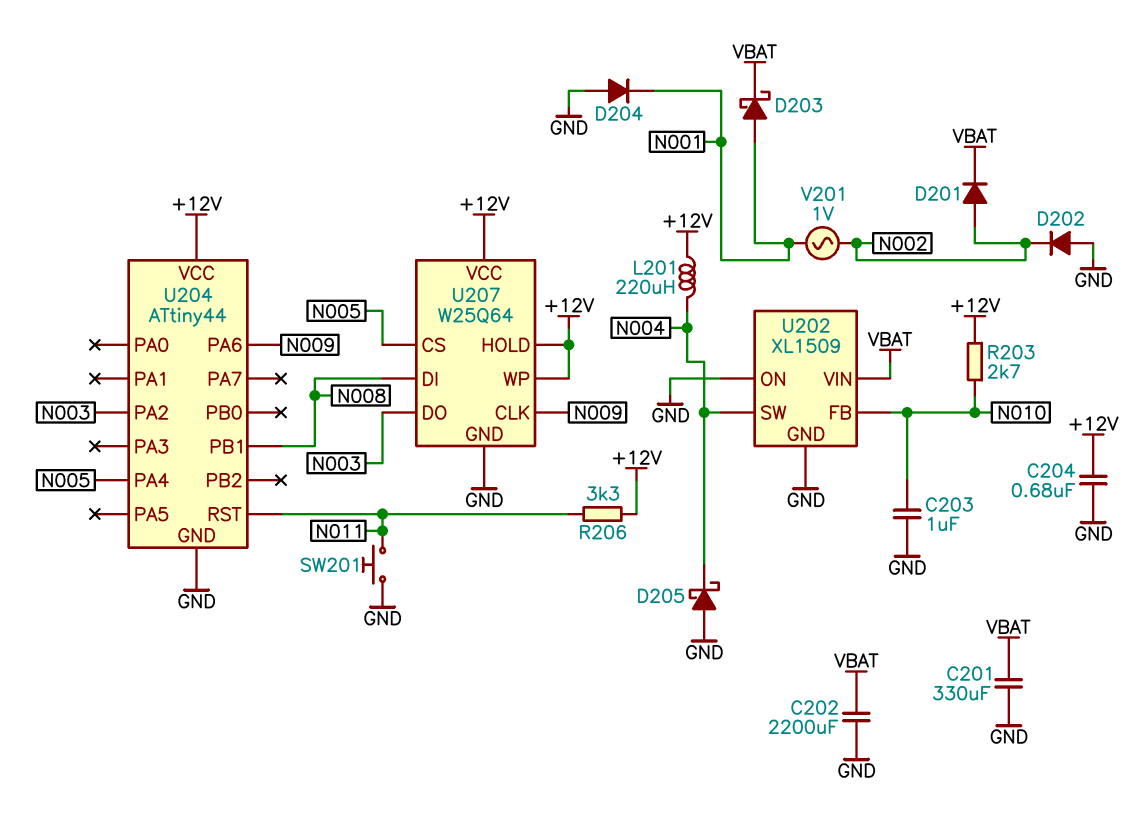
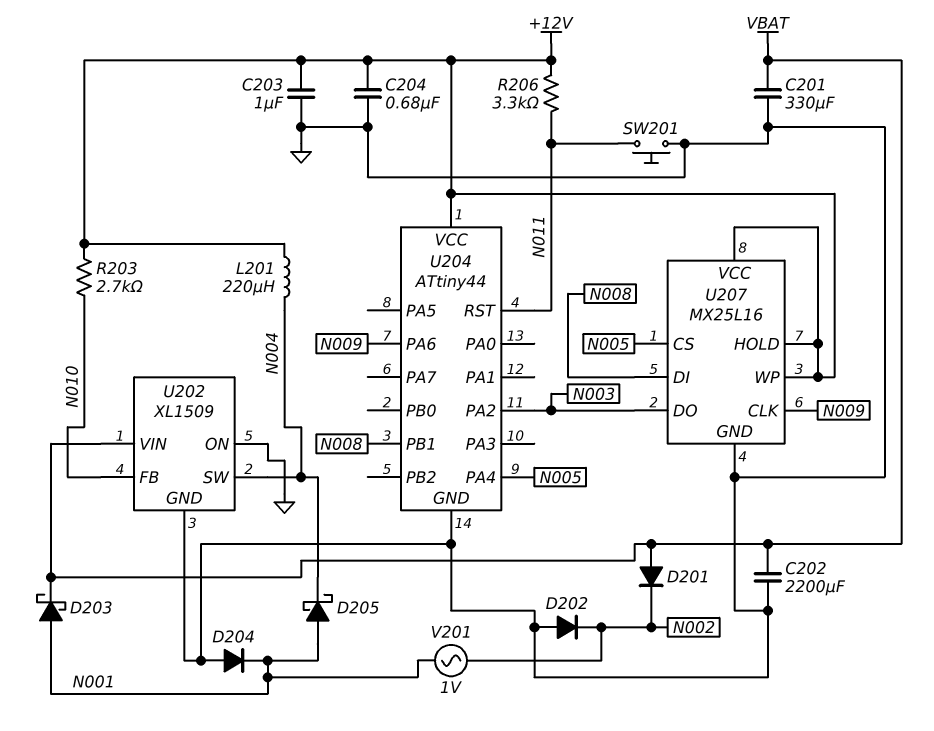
C203: 1uF (GND, N010) -> 1uF (+12V, GND)
D201: diode (A N002, K VBAT) -> diode (A VBAT, K N002)
D205: schottky (A GND, K N004) -> schottky (A N001, K N004)
U207: W25Q64 -> MX25L16

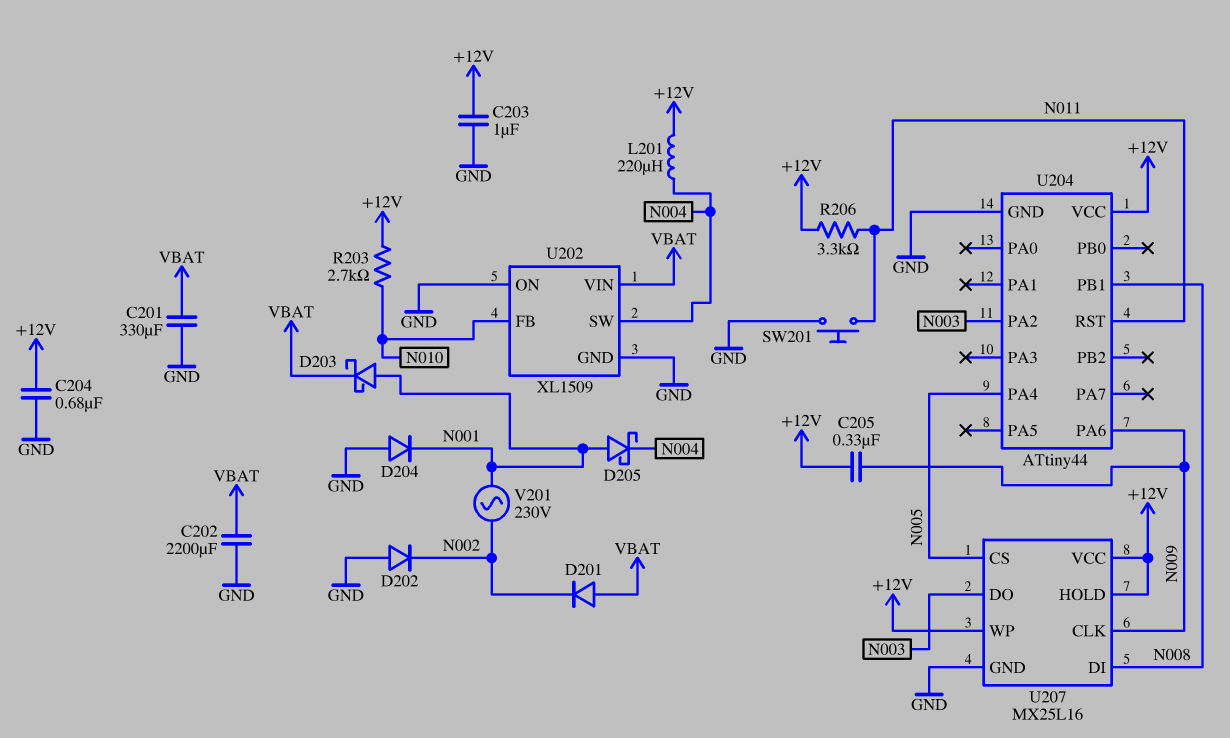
C205: none -> 330nF (+12V, N009)
V201: AC 1V (N001, N002) -> AC 230V (N001, N002)

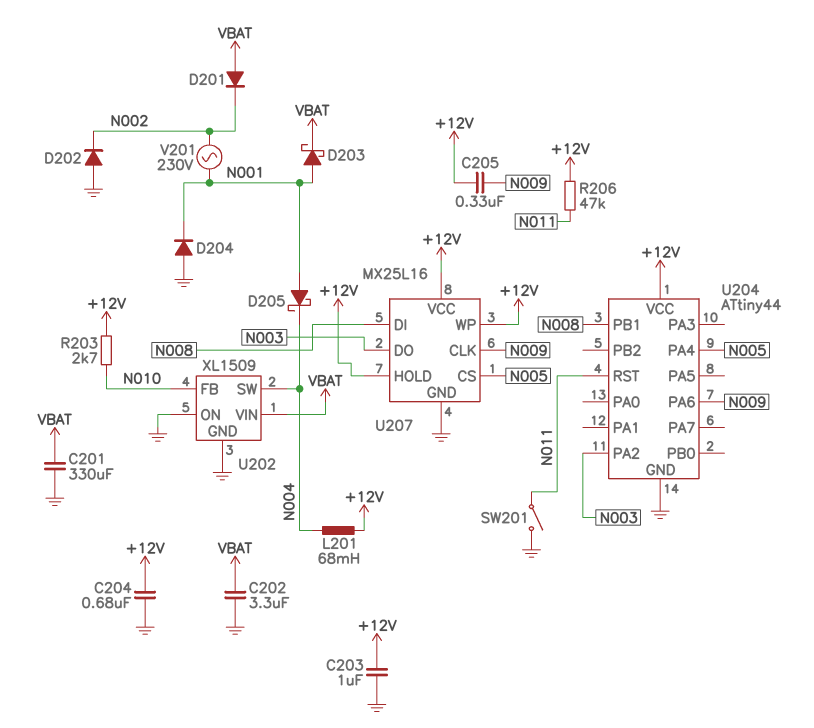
C202: 2200uF (GND, VBAT) -> 3.3uF (GND, VBAT)
L201: 220uH (+12V, N004) -> 68mH (+12V, N004)
R206: 3.3k (+12V, N011) -> 47k (+12V, N011)
SW201: button (GND, N011) -> switch (GND, N011)

